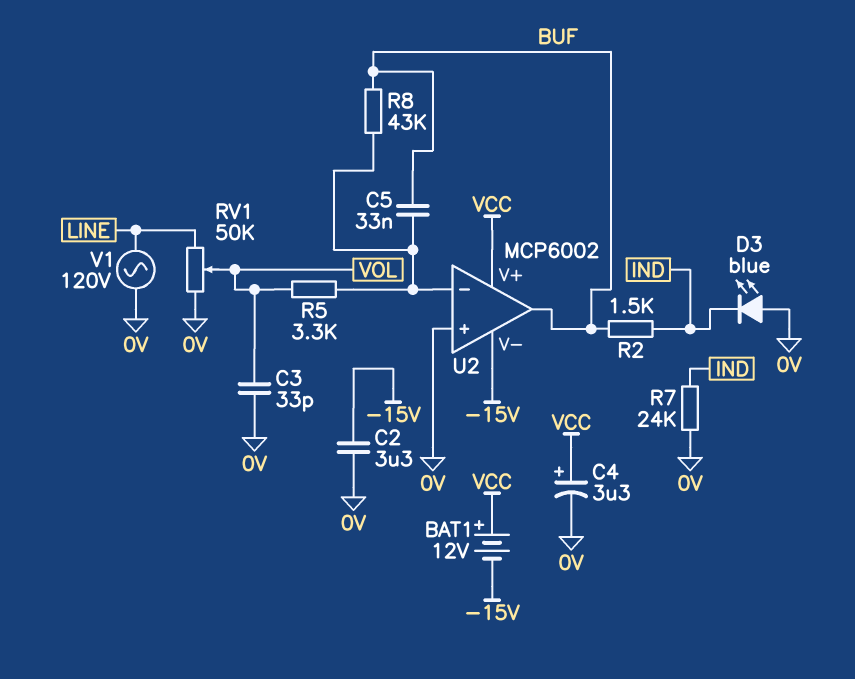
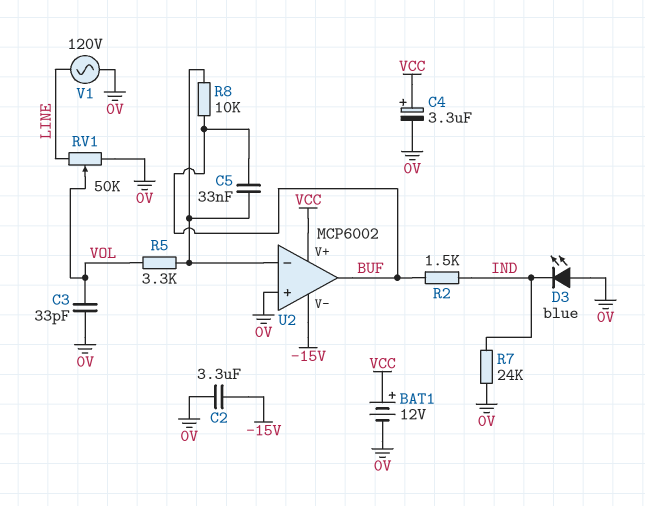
BAT1: 12V (plus VCC, minus -15V) -> 12V (plus VCC, minus 0V)
R8: 43k (BUF, U2/in-) -> 10k (BUF, U2/in-)

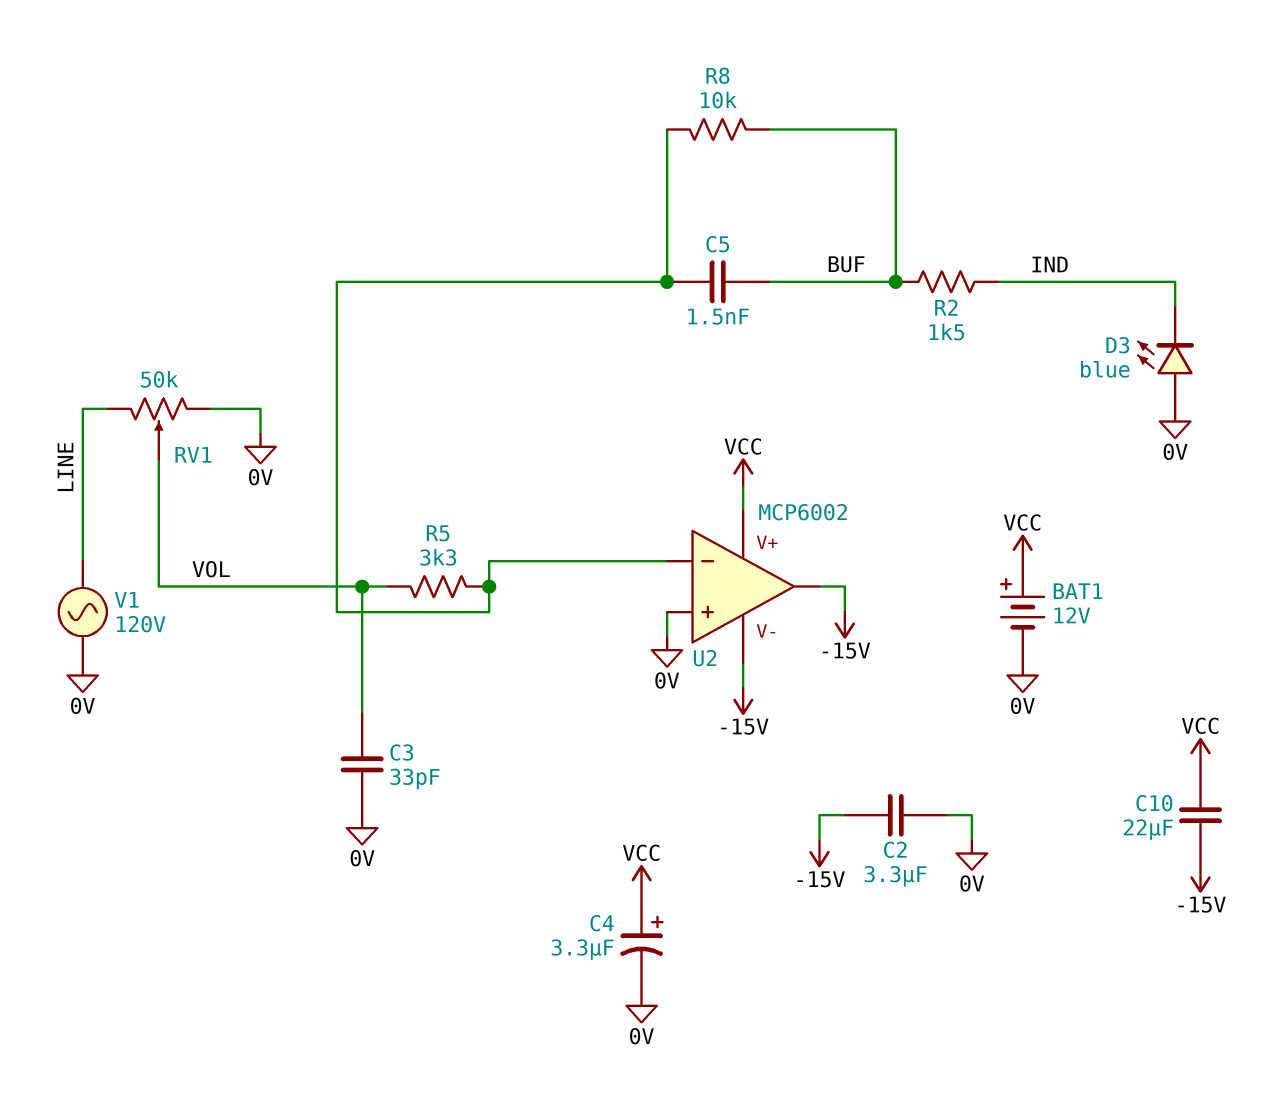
C5: 33nF (BUF, U2/in-) -> 1.5nF (BUF, U2/in-)
C10: none -> 22uF (-15V, VCC)
R7: 24k (0V, IND) -> none
U2 pin out: BUF -> -15V

